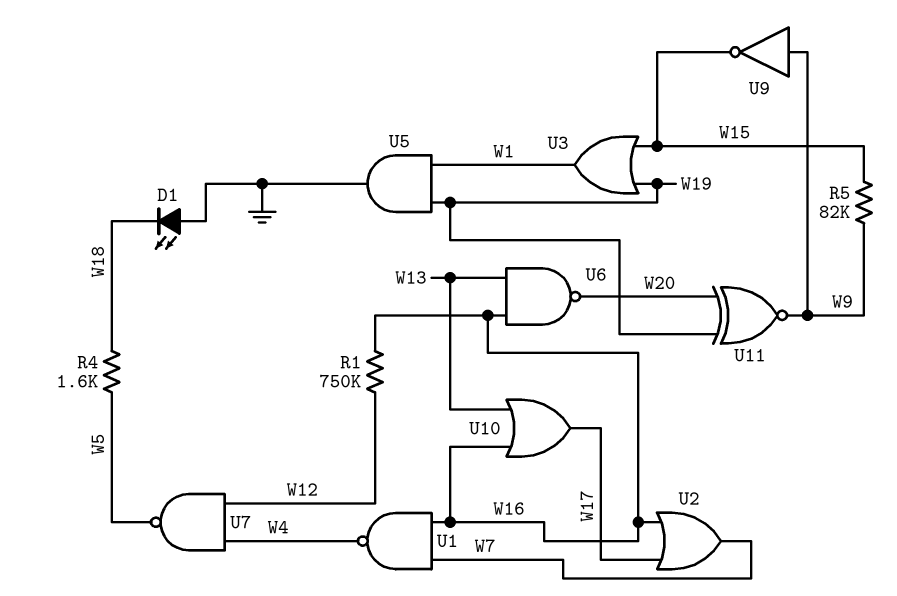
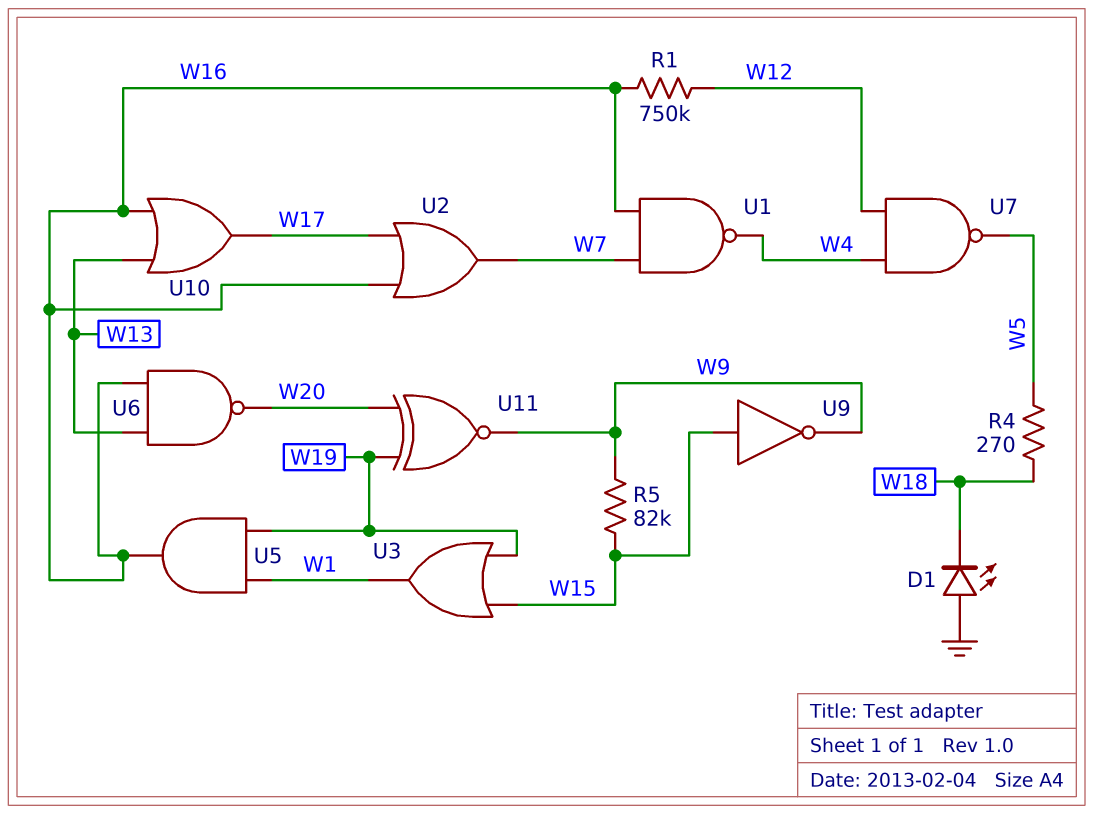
R4: 1.6k (W5, W18) -> 270 (W5, W18)
U5: AND (in W1, in W19, out GND) -> AND (in W1, in W19, out W16)
U9: NOT (in W9, out W15) -> NOT (in W15, out W9)

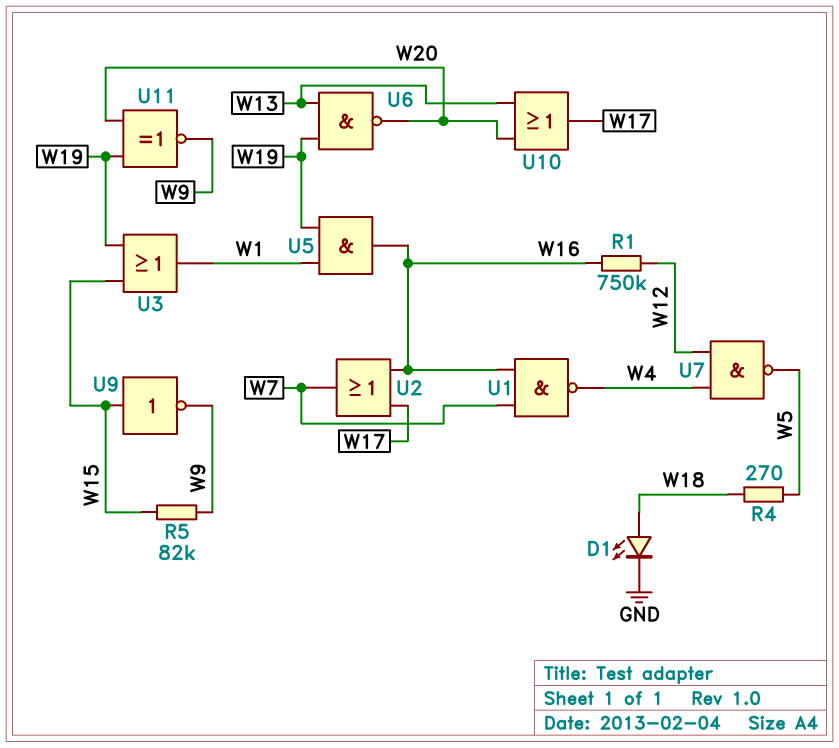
D1: LED (A GND, K W18) -> LED (A W18, K GND)
U6: NAND (in W13, in W16, out W20) -> NAND (in W13, in W19, out W20)
U10: OR (in W13, in W16, out W17) -> OR (in W13, in W20, out W17)

